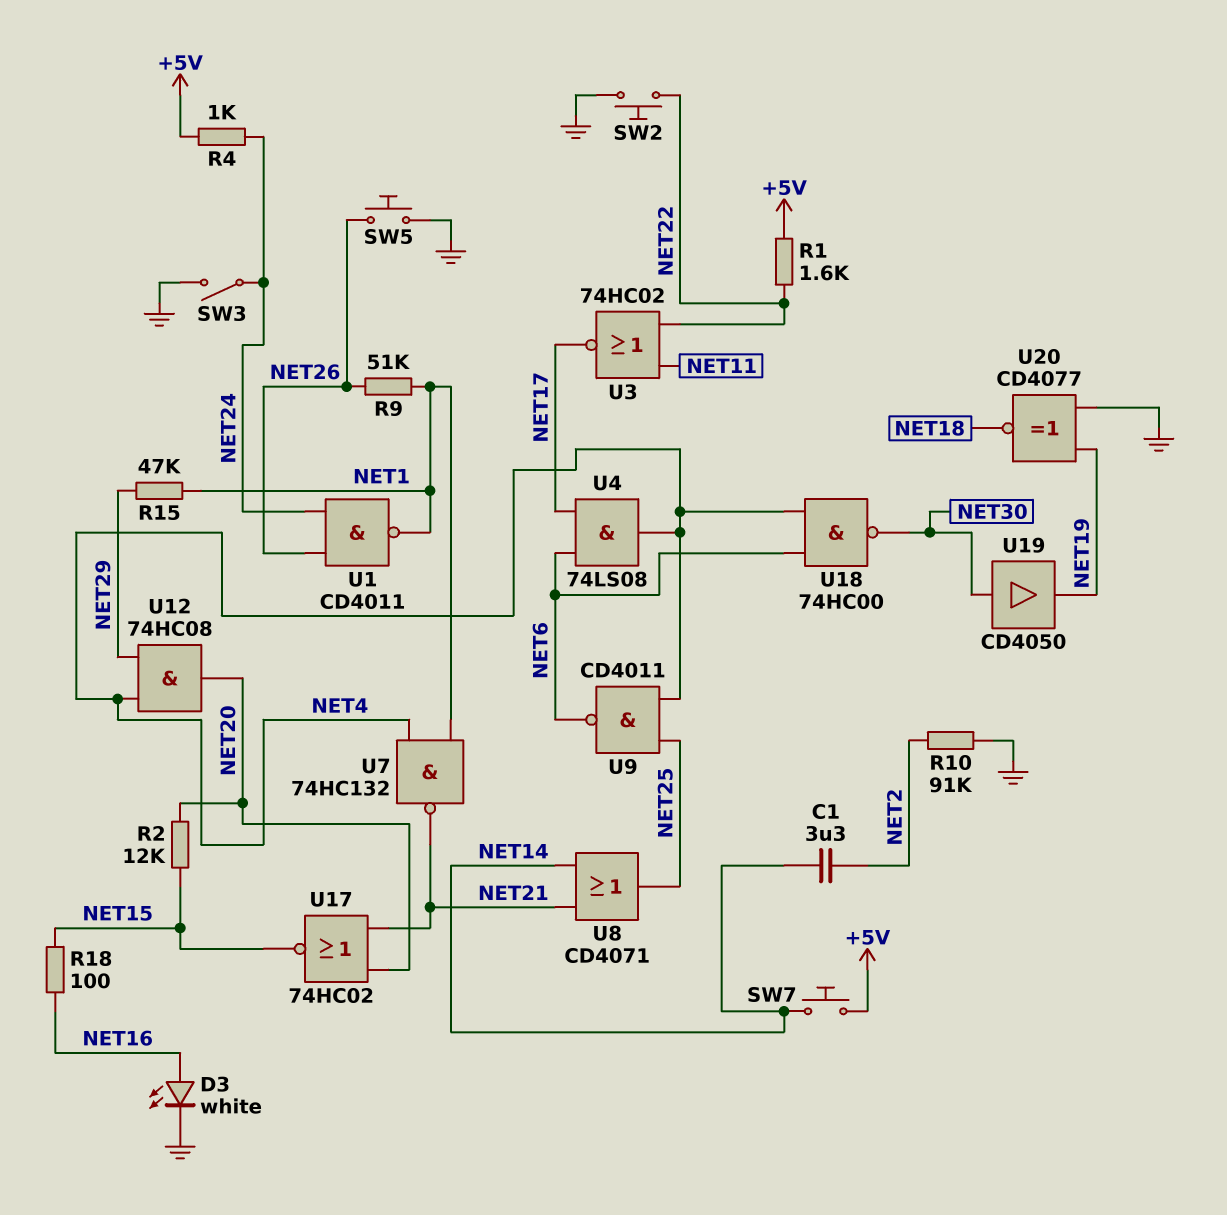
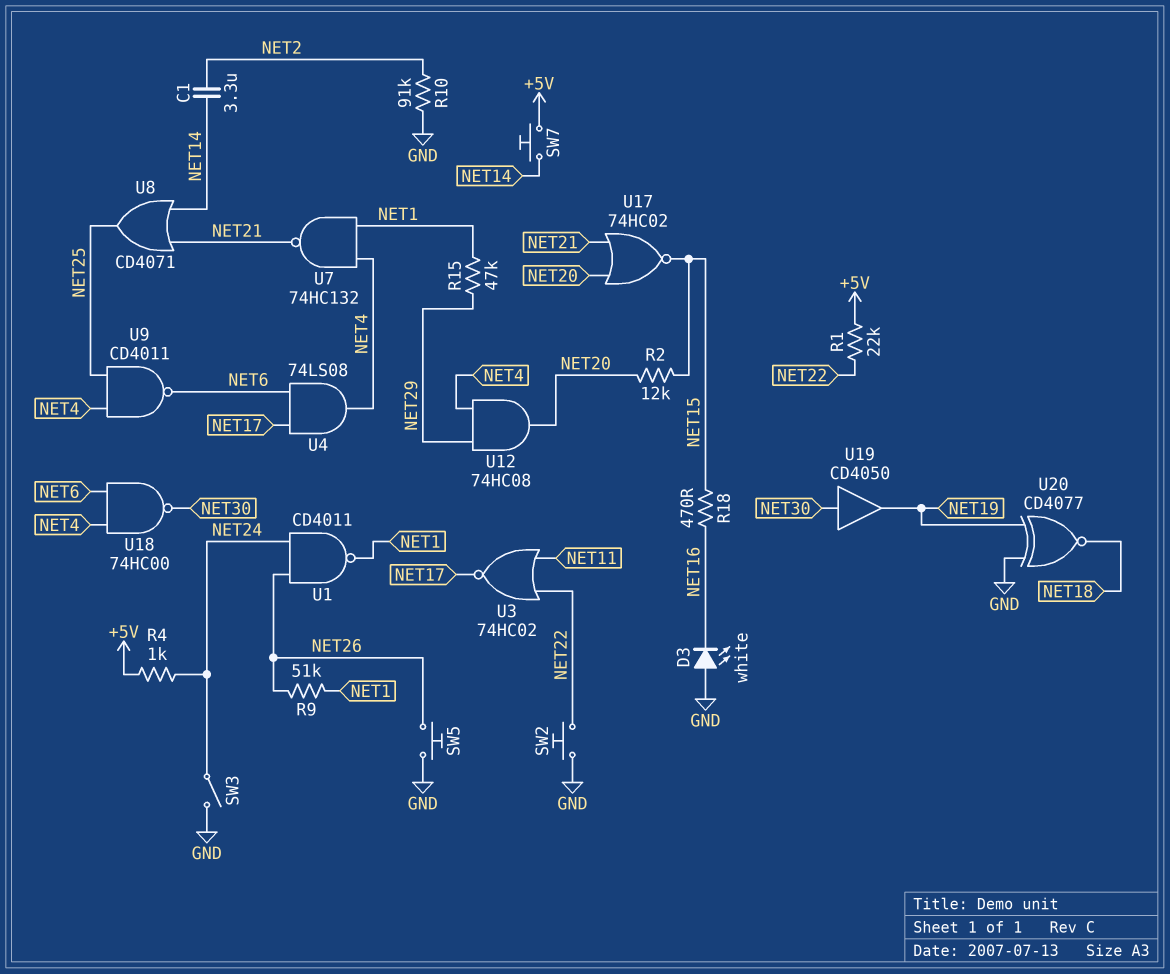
D3: LED white (A NET16, K GND) -> LED white (A GND, K NET16)
R1: 1.6k (+5V, NET22) -> 22k (+5V, NET22)
R18: 100 (NET15, NET16) -> 470 (NET15, NET16)

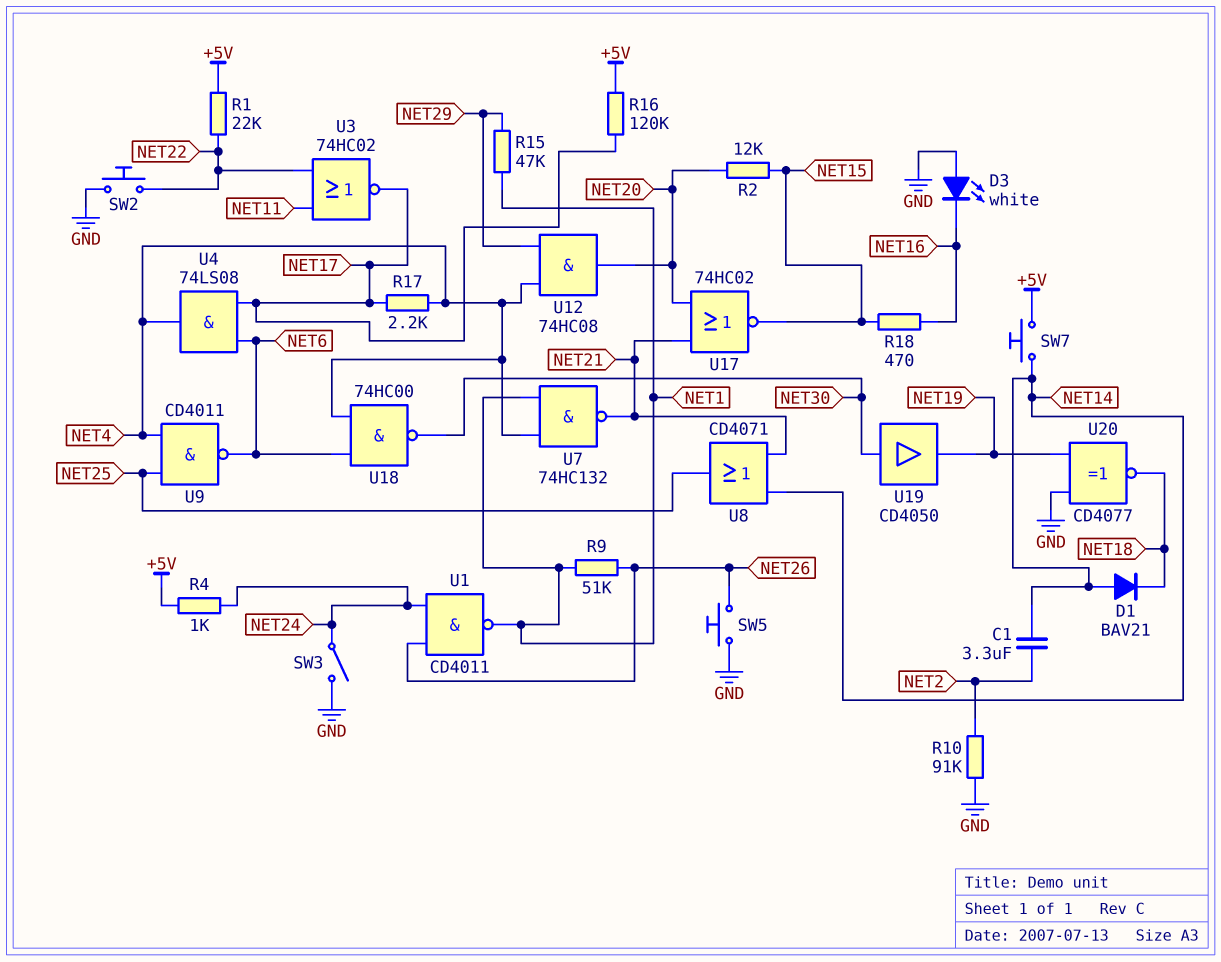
D1: none -> diode BAV21 (A NET14, K NET18)
R16: none -> 120k (+5V, NET17)
R17: none -> 2.2k (NET4, NET17)

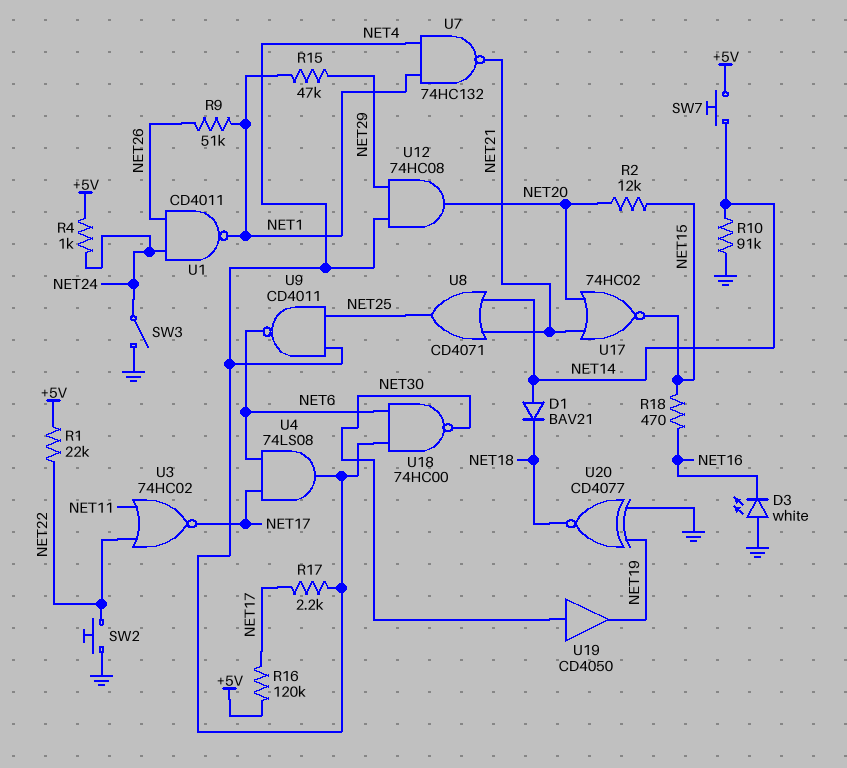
C1: 3.3uF (NET2, NET14) -> none
R10: 91k (GND, NET2) -> 91k (GND, NET14)
SW5: button (GND, NET26) -> none

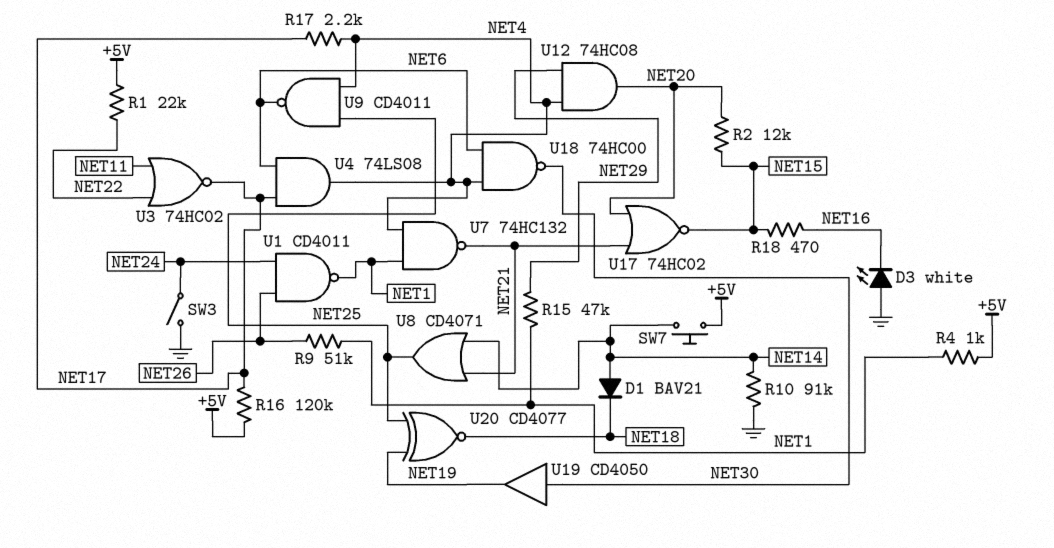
R4: 1k (+5V, NET24) -> 1k (+5V, NET1)
SW2: button (GND, NET22) -> none
U20: XNOR CD4077 (in GND, in NET19, out NET18) -> XNOR CD4077 (in NET19, in NET25, out NET18)

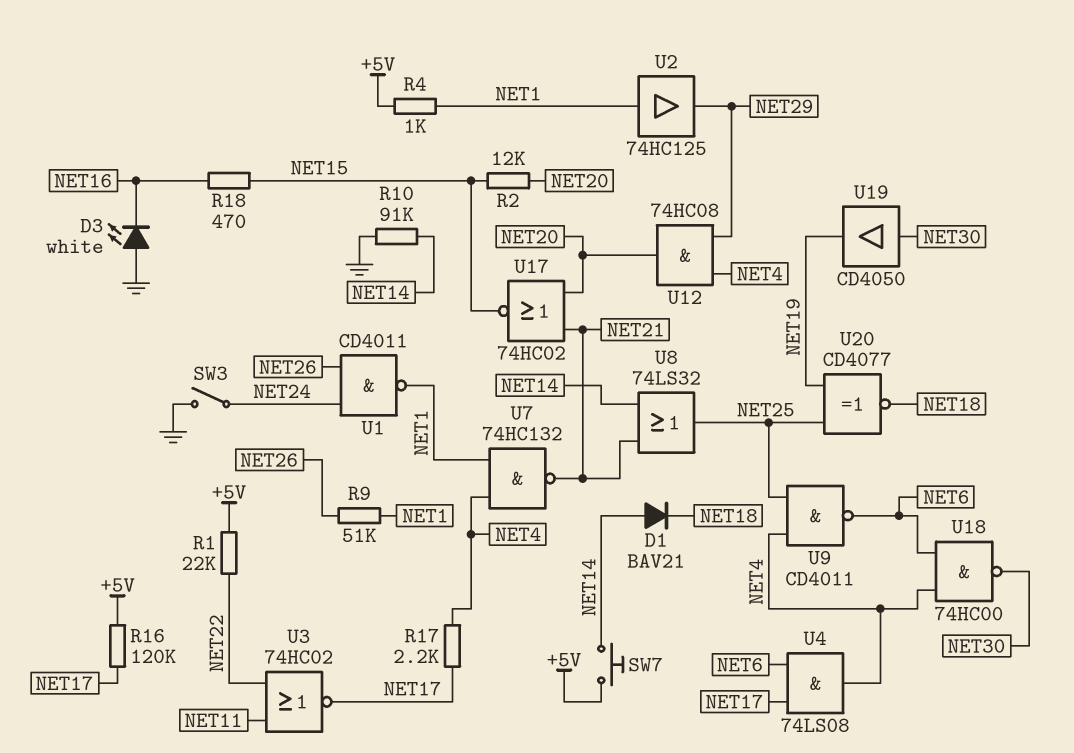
R15: 47k (NET1, NET29) -> none
U2: none -> buffer 74HC125 (in NET1, out NET29)
U8: OR CD4071 (in NET14, in NET21, out NET25) -> OR 74LS32 (in NET14, in NET21, out NET25)

